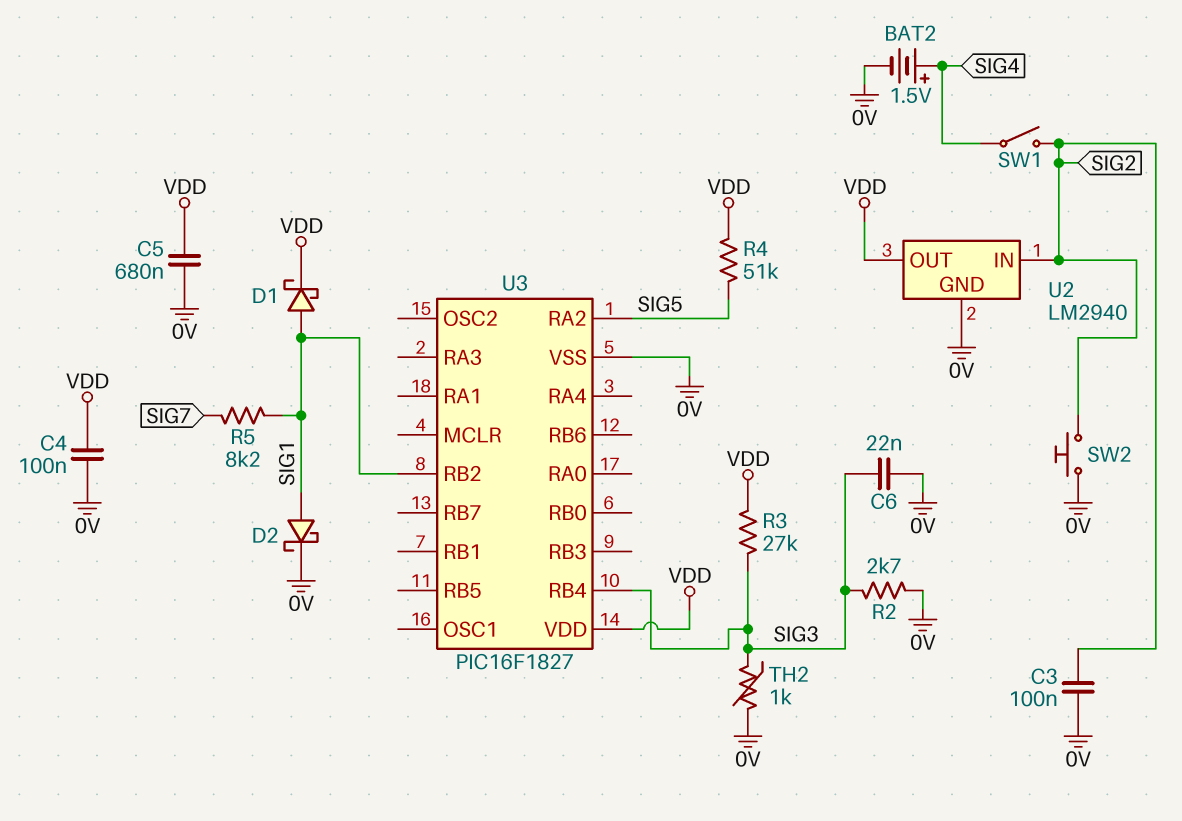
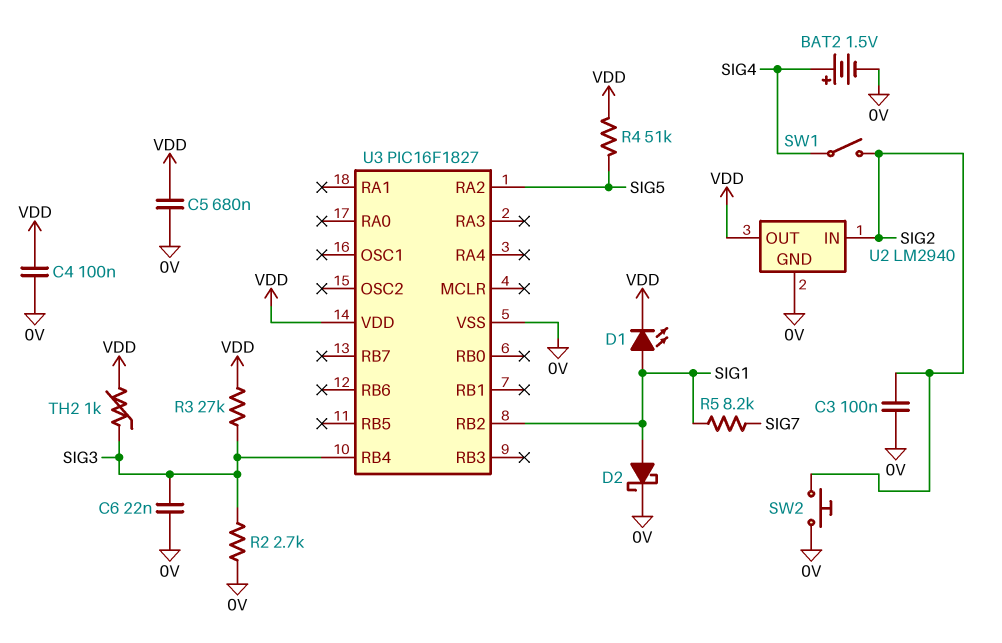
D1: schottky (A SIG1, K VDD) -> LED (A SIG1, K VDD)
TH2: 1k (0V, SIG3) -> 1k (SIG3, VDD)

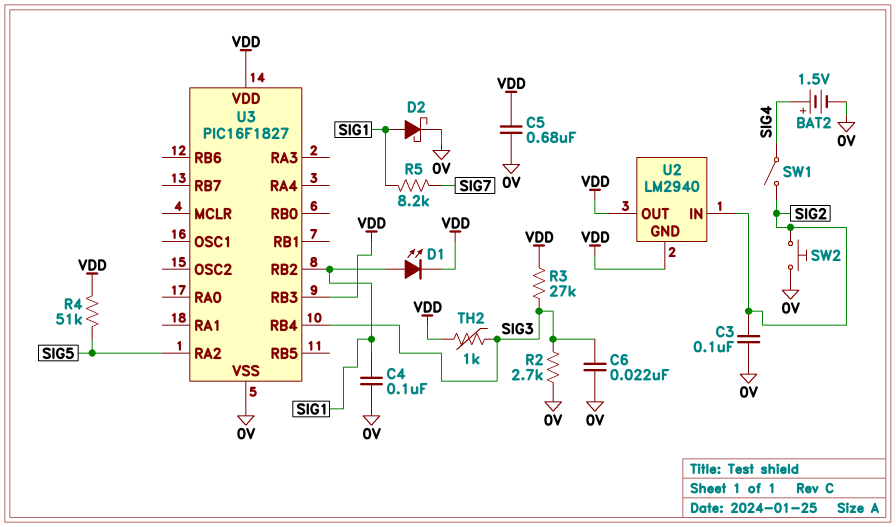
C4: 100nF (0V, VDD) -> 100nF (0V, SIG1)
U2 pin GND: 0V -> VDD
U3 pin RB3: none -> VDD

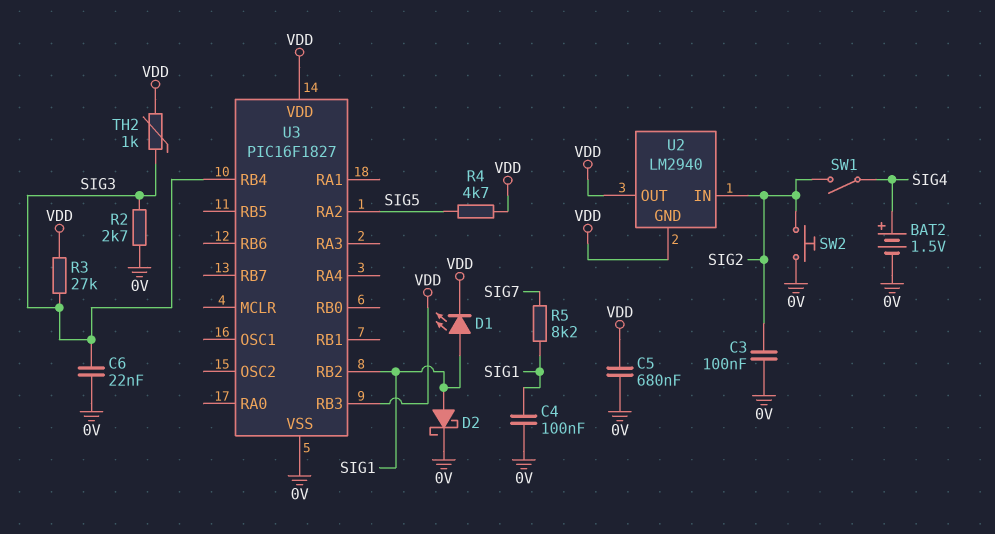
R4: 51k (SIG5, VDD) -> 4.7k (SIG5, VDD)

